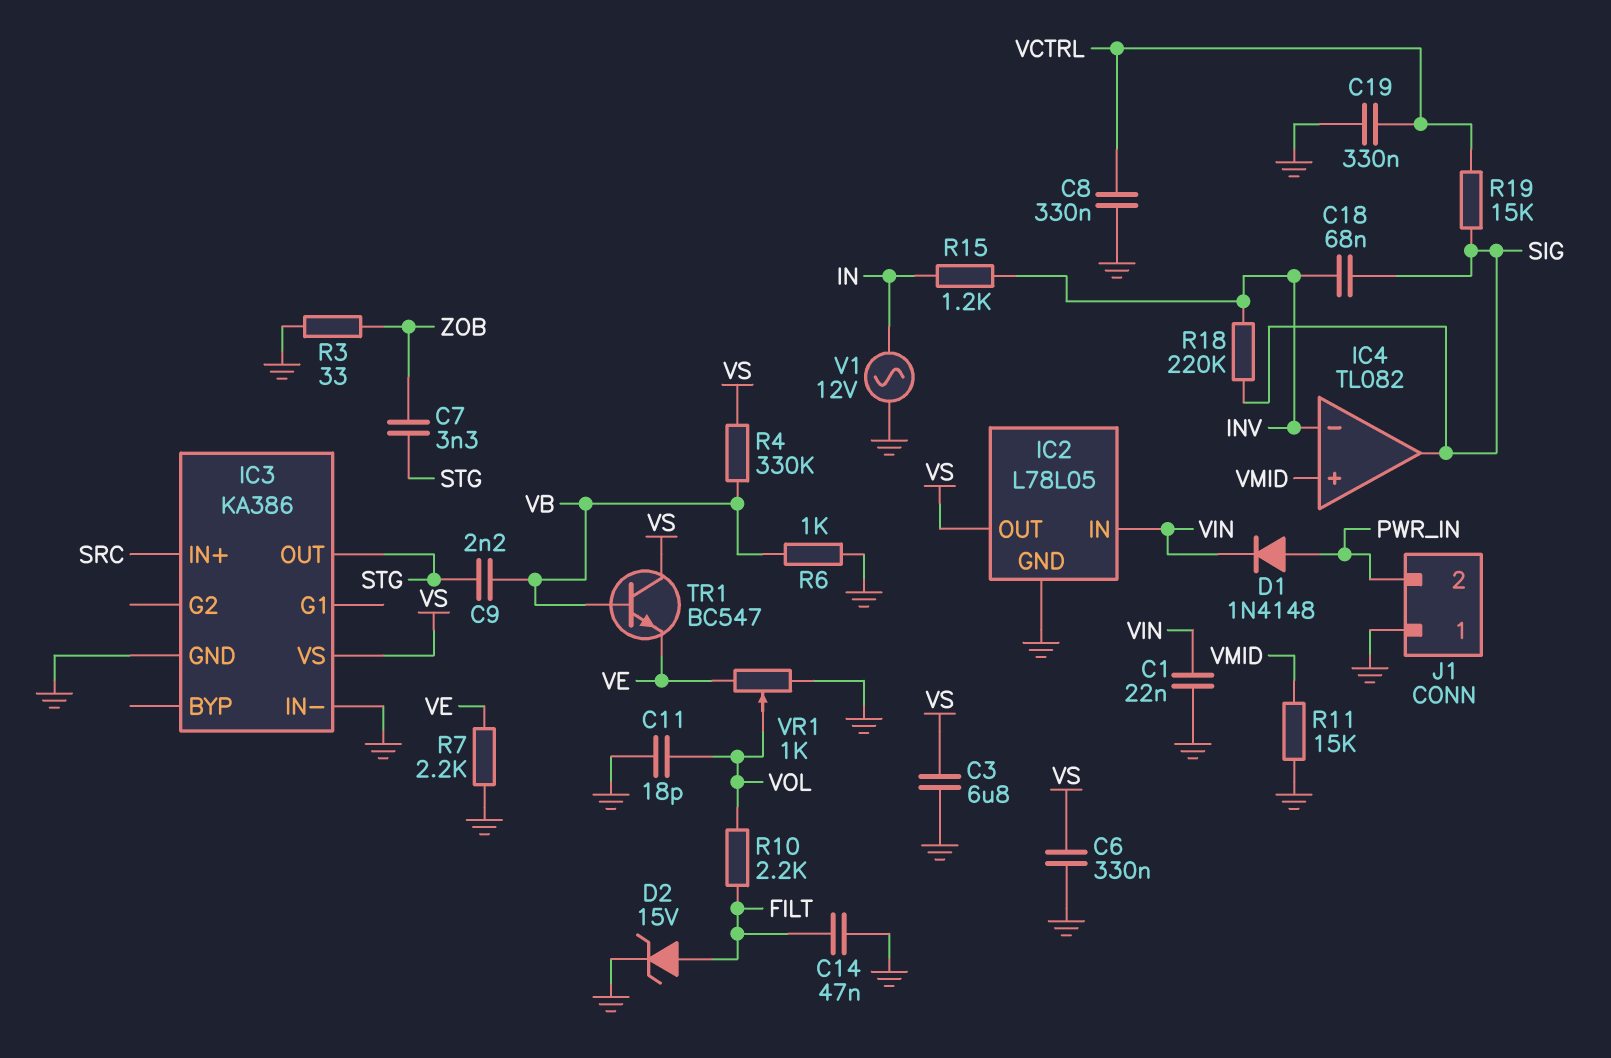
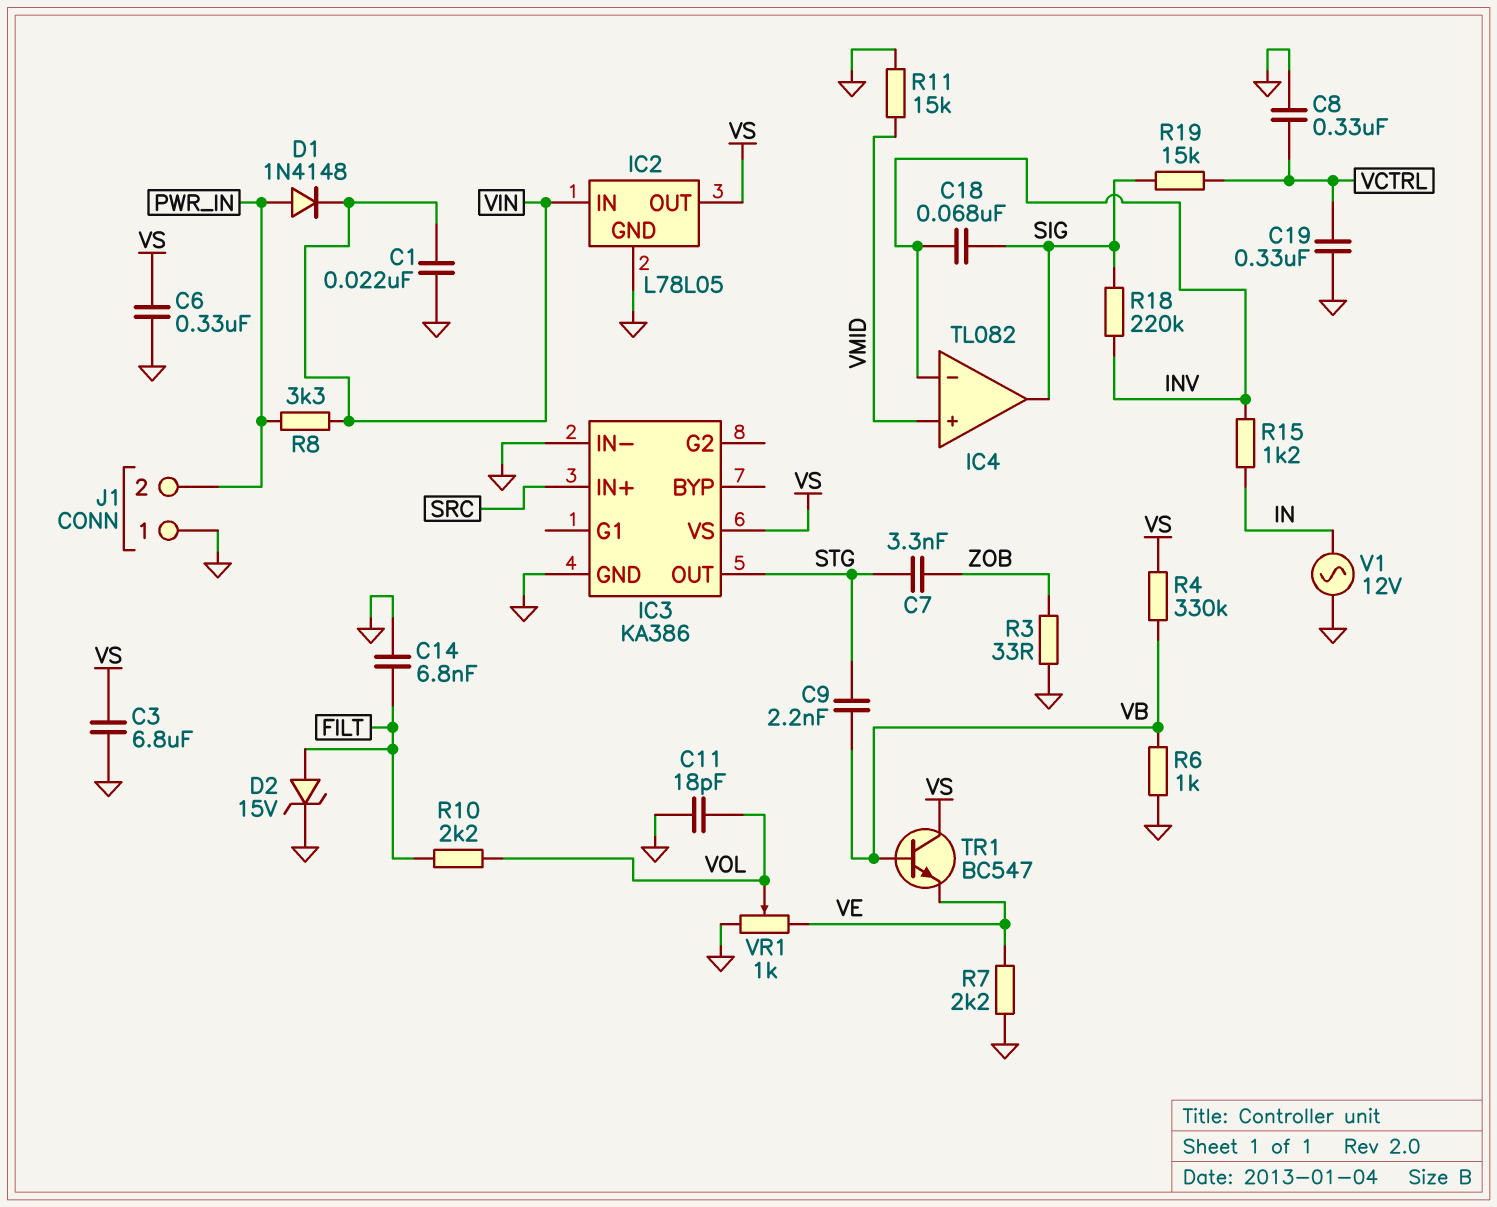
C14: 47nF (FILT, GND) -> 6.8nF (FILT, GND)
R8: none -> 3.3k (PWR_IN, VIN)

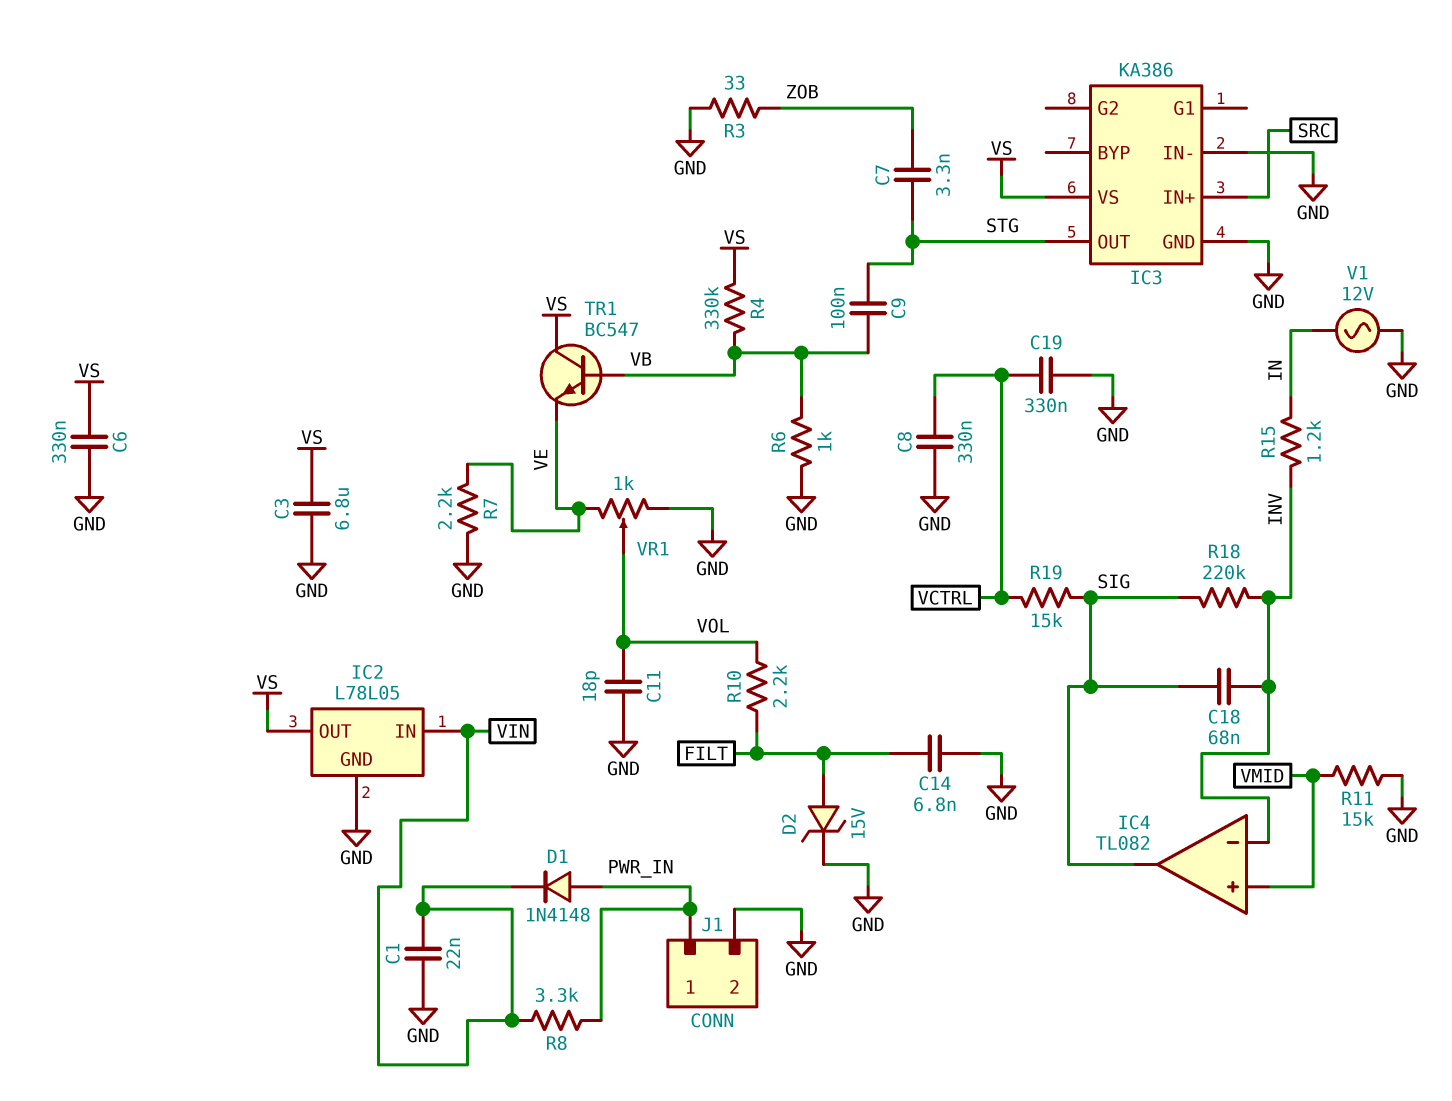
C9: 2.2nF (STG, VB) -> 100nF (STG, VB)
J1 pin 1: GND -> PWR_IN
J1 pin 2: PWR_IN -> GND

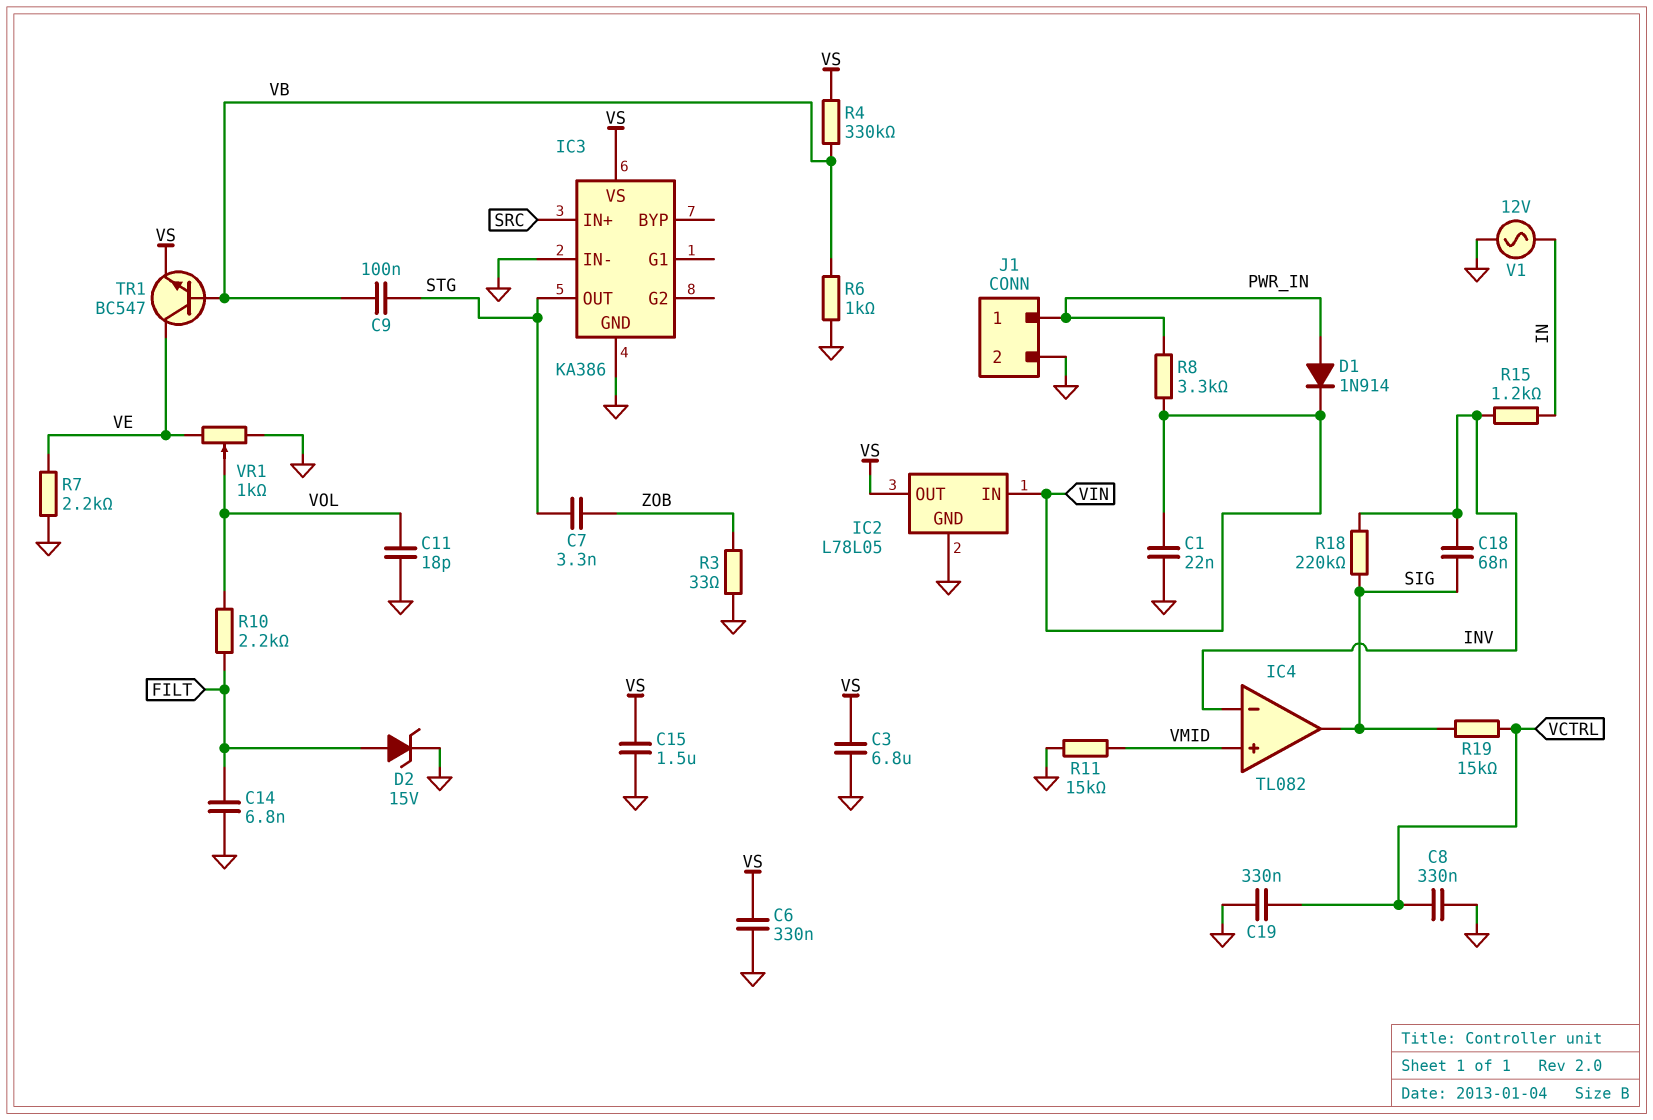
C15: none -> 1.5uF (GND, VS)
D1: diode 1N4148 (A PWR_IN, K VIN) -> diode 1N914 (A PWR_IN, K VIN)
TR1: NPN BC547 (B VB, C VS, E VE) -> NPN BC547 (B VB, C VE, E VS)

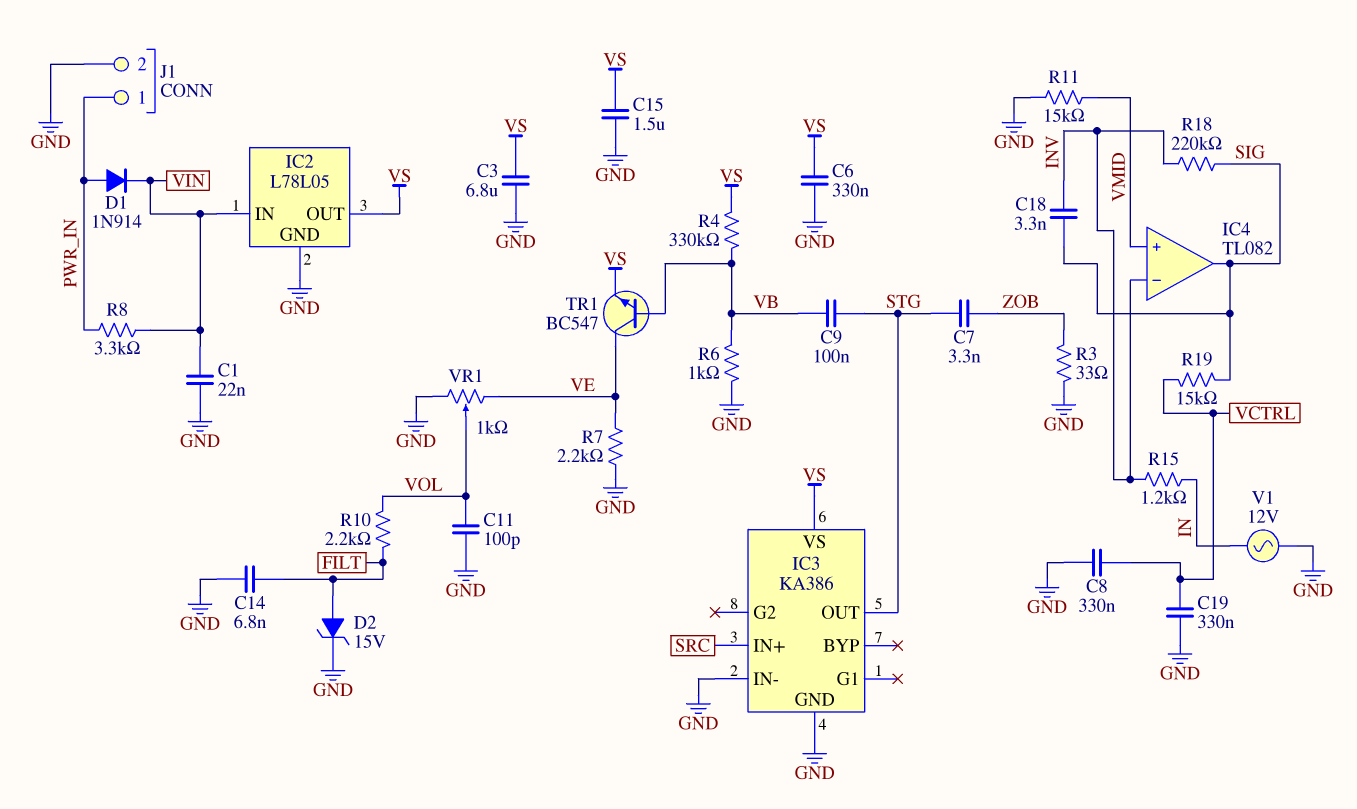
C11: 18pF (GND, VOL) -> 100pF (GND, VOL)
C18: 68nF (INV, SIG) -> 3.3nF (INV, SIG)

